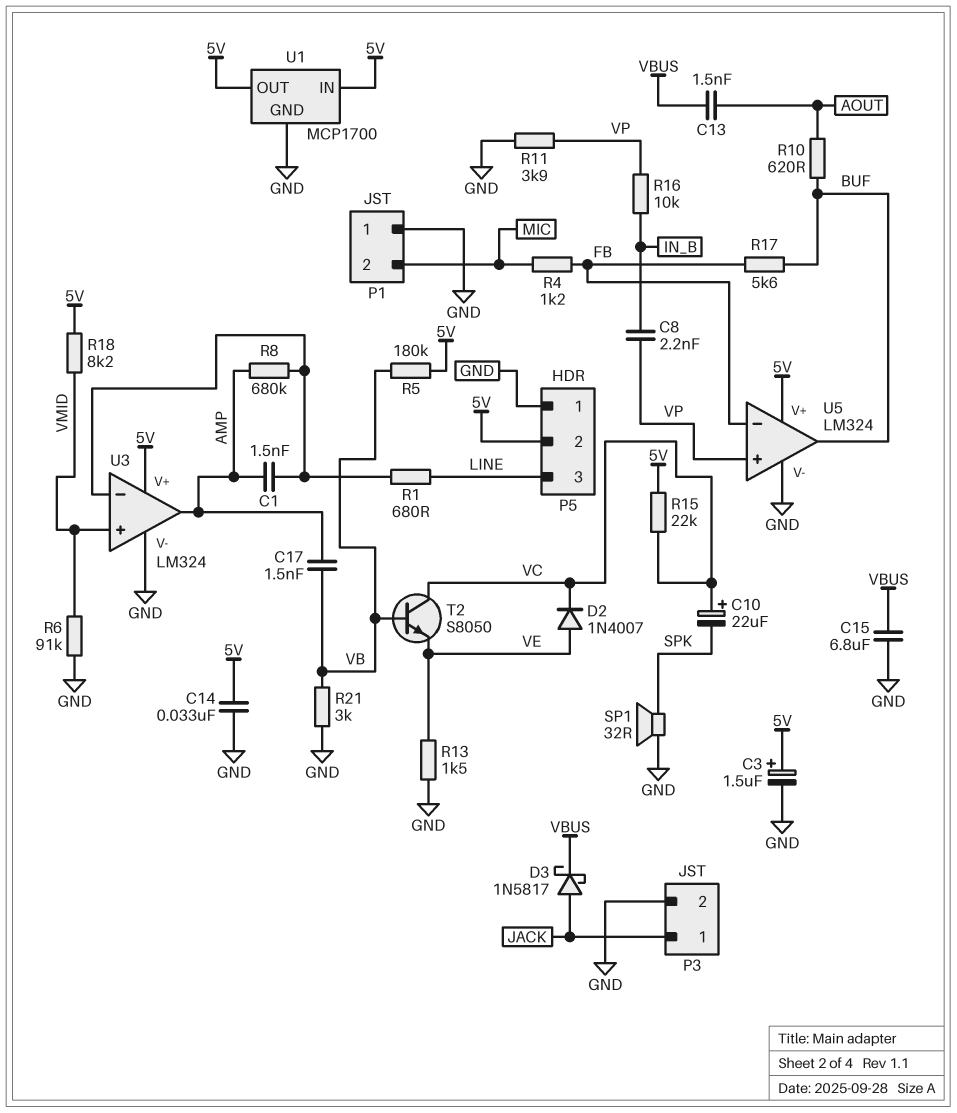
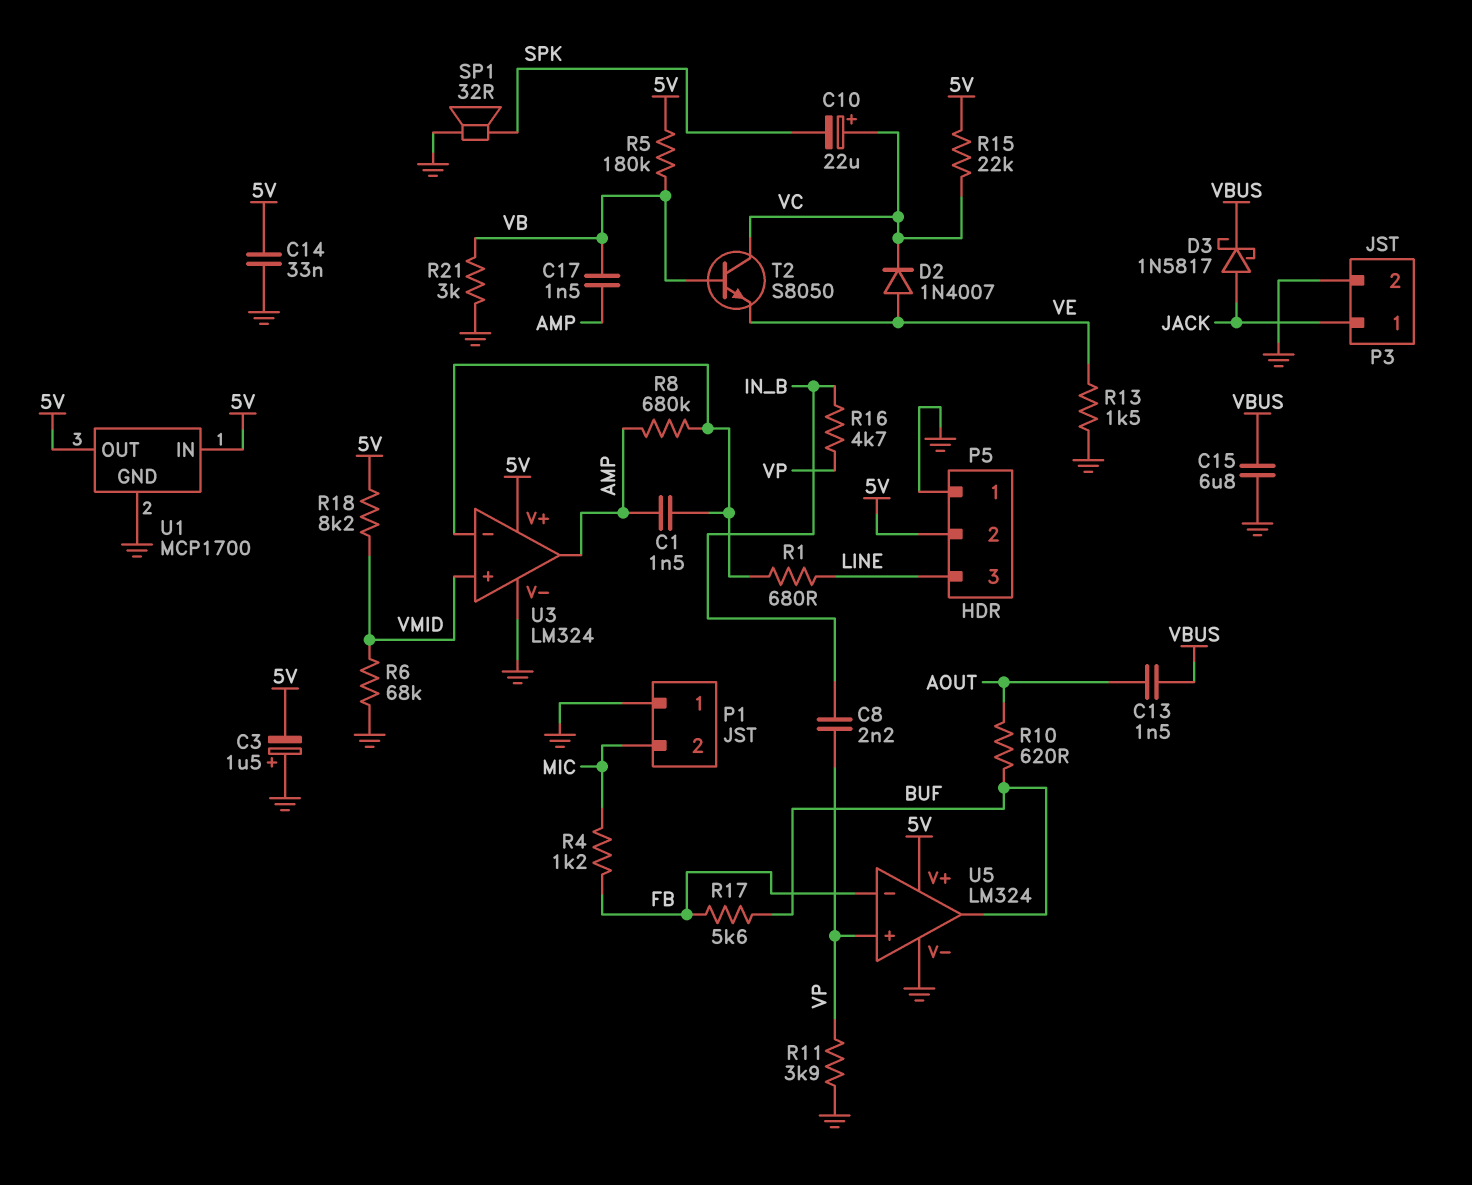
C3: 1.5uF (plus 5V, minus GND) -> 1.5uF (plus GND, minus 5V)
R6: 91k (GND, VMID) -> 68k (GND, VMID)
R16: 10k (IN_B, VP) -> 4.7k (IN_B, VP)

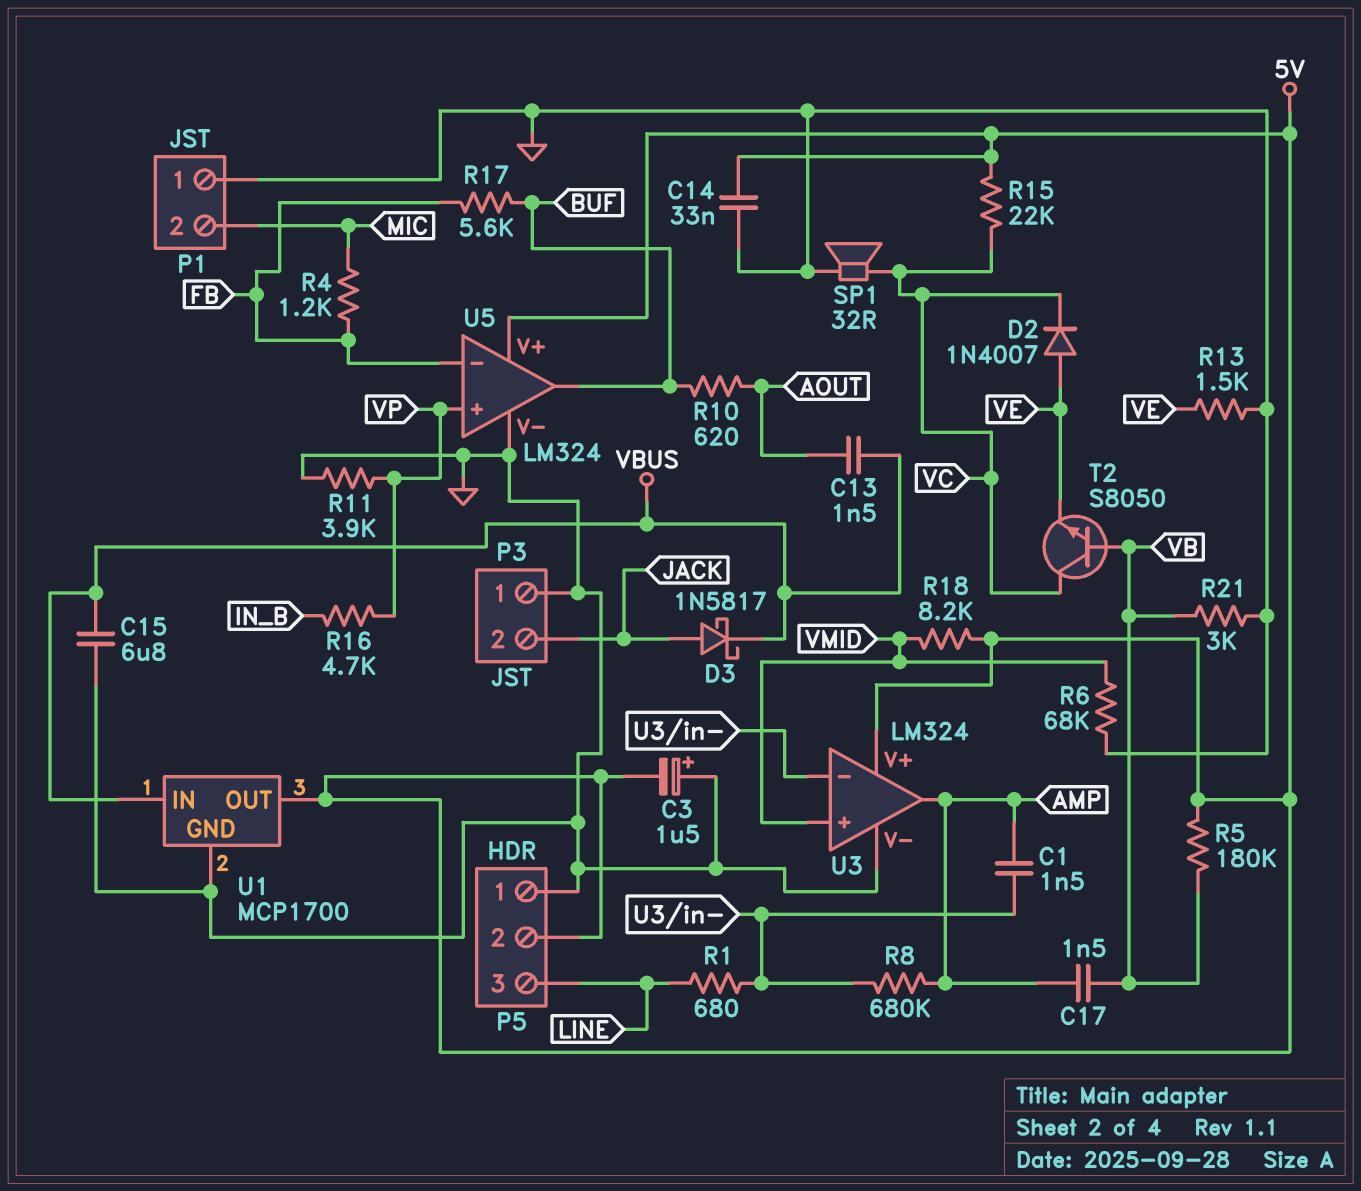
C8: 2.2nF (IN_B, VP) -> none
C10: 22uF (plus VC, minus SPK) -> none
P3 pin 1: JACK -> GND
P3 pin 2: GND -> JACK
SP1: speaker 32R (GND, SPK) -> speaker 32R (GND, VC)
U1 pin IN: 5V -> VBUS

